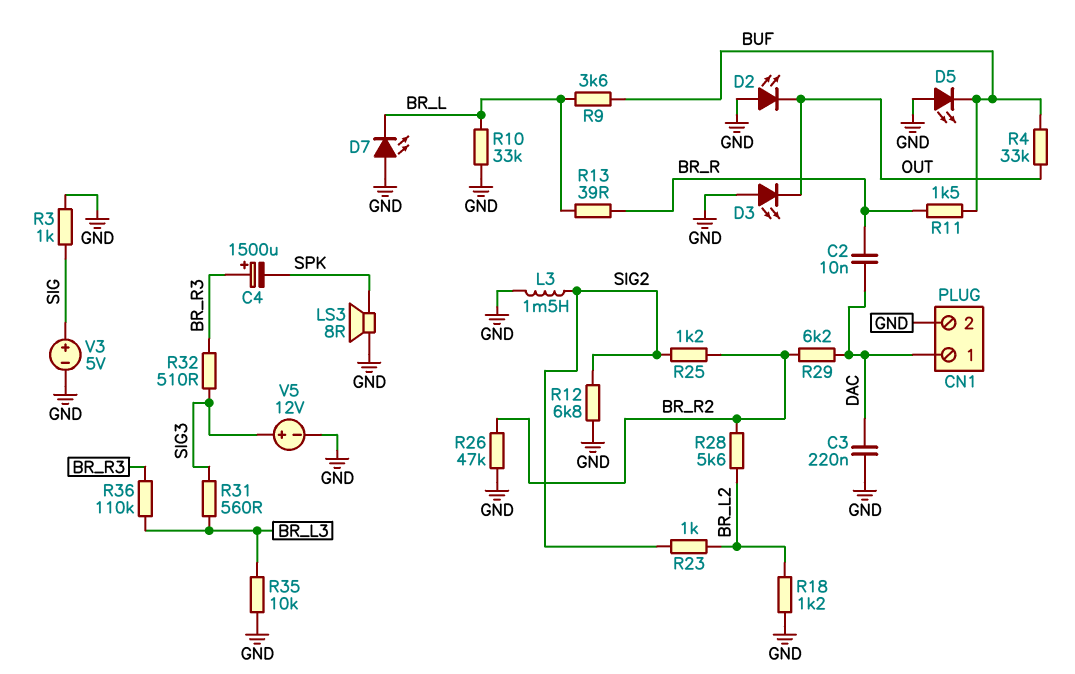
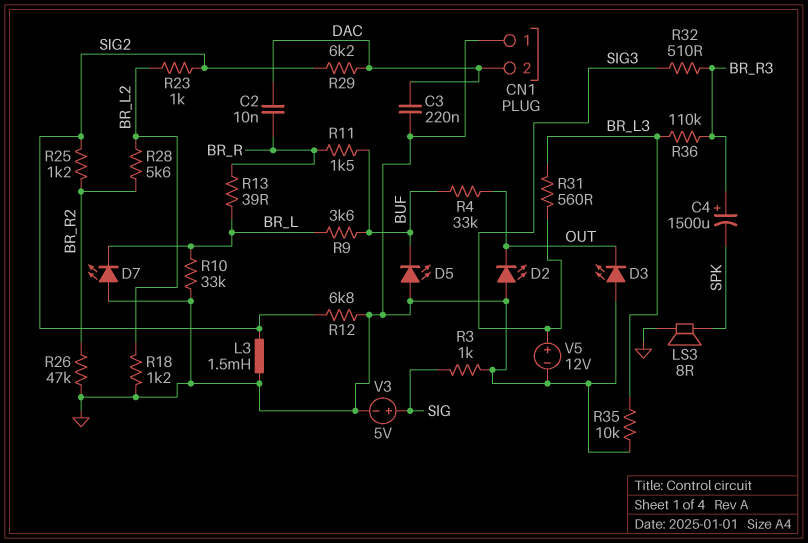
CN1 pin 1: DAC -> GND
CN1 pin 2: GND -> DAC
R29: 6.2k (BR_R2, DAC) -> 6.2k (DAC, SIG2)

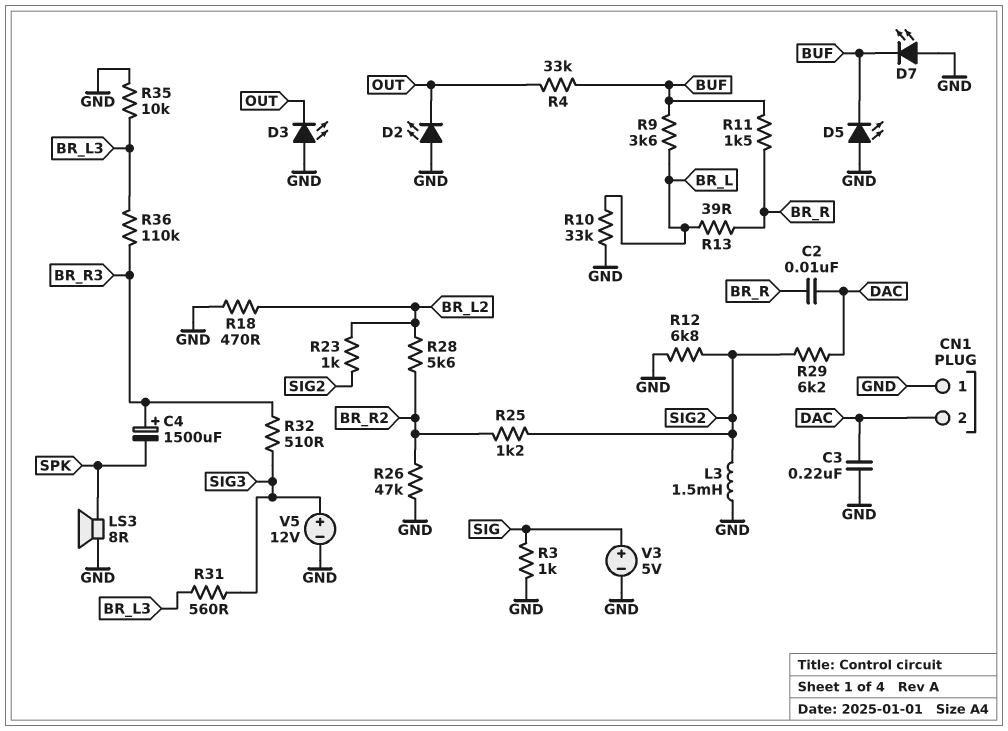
D7: LED (A GND, K BR_L) -> LED (A GND, K BUF)
R18: 1.2k (BR_L2, GND) -> 470 (BR_L2, GND)

